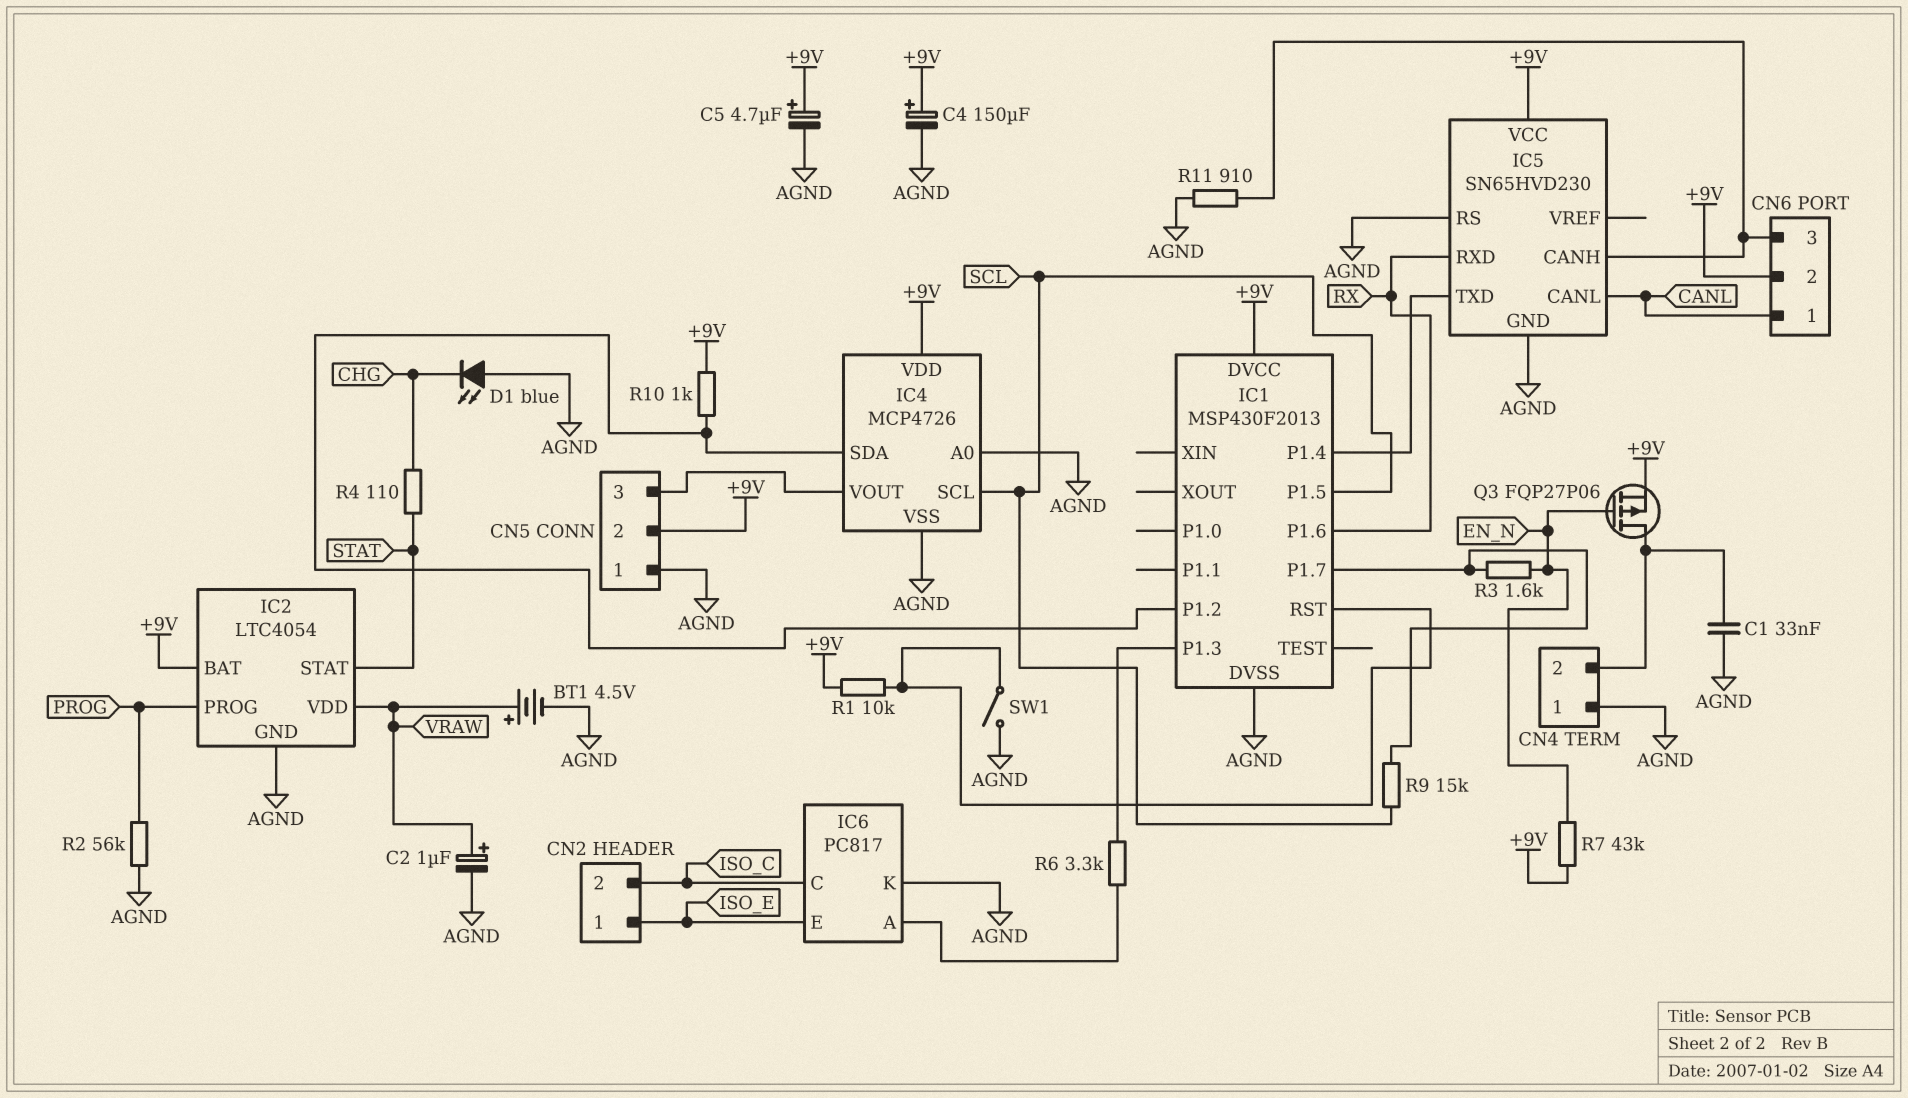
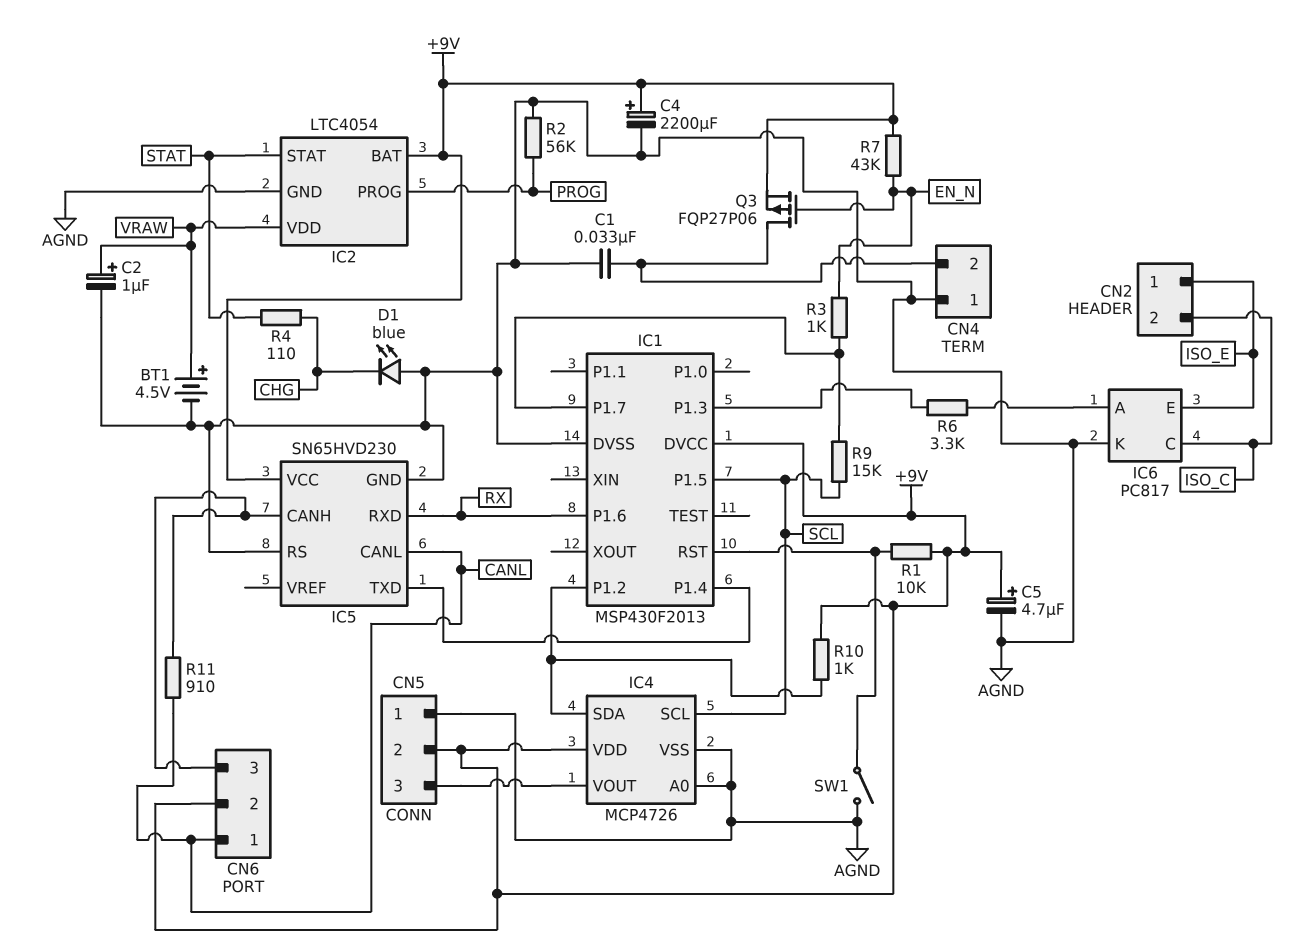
C4: 150uF (plus +9V, minus AGND) -> 2200uF (plus +9V, minus AGND)
R3: 1.6k (EN_N, IC1/P1.7) -> 1k (EN_N, IC1/P1.7)
R11: 910 (AGND, CN6/3) -> 910 (CANL, CN6/3)

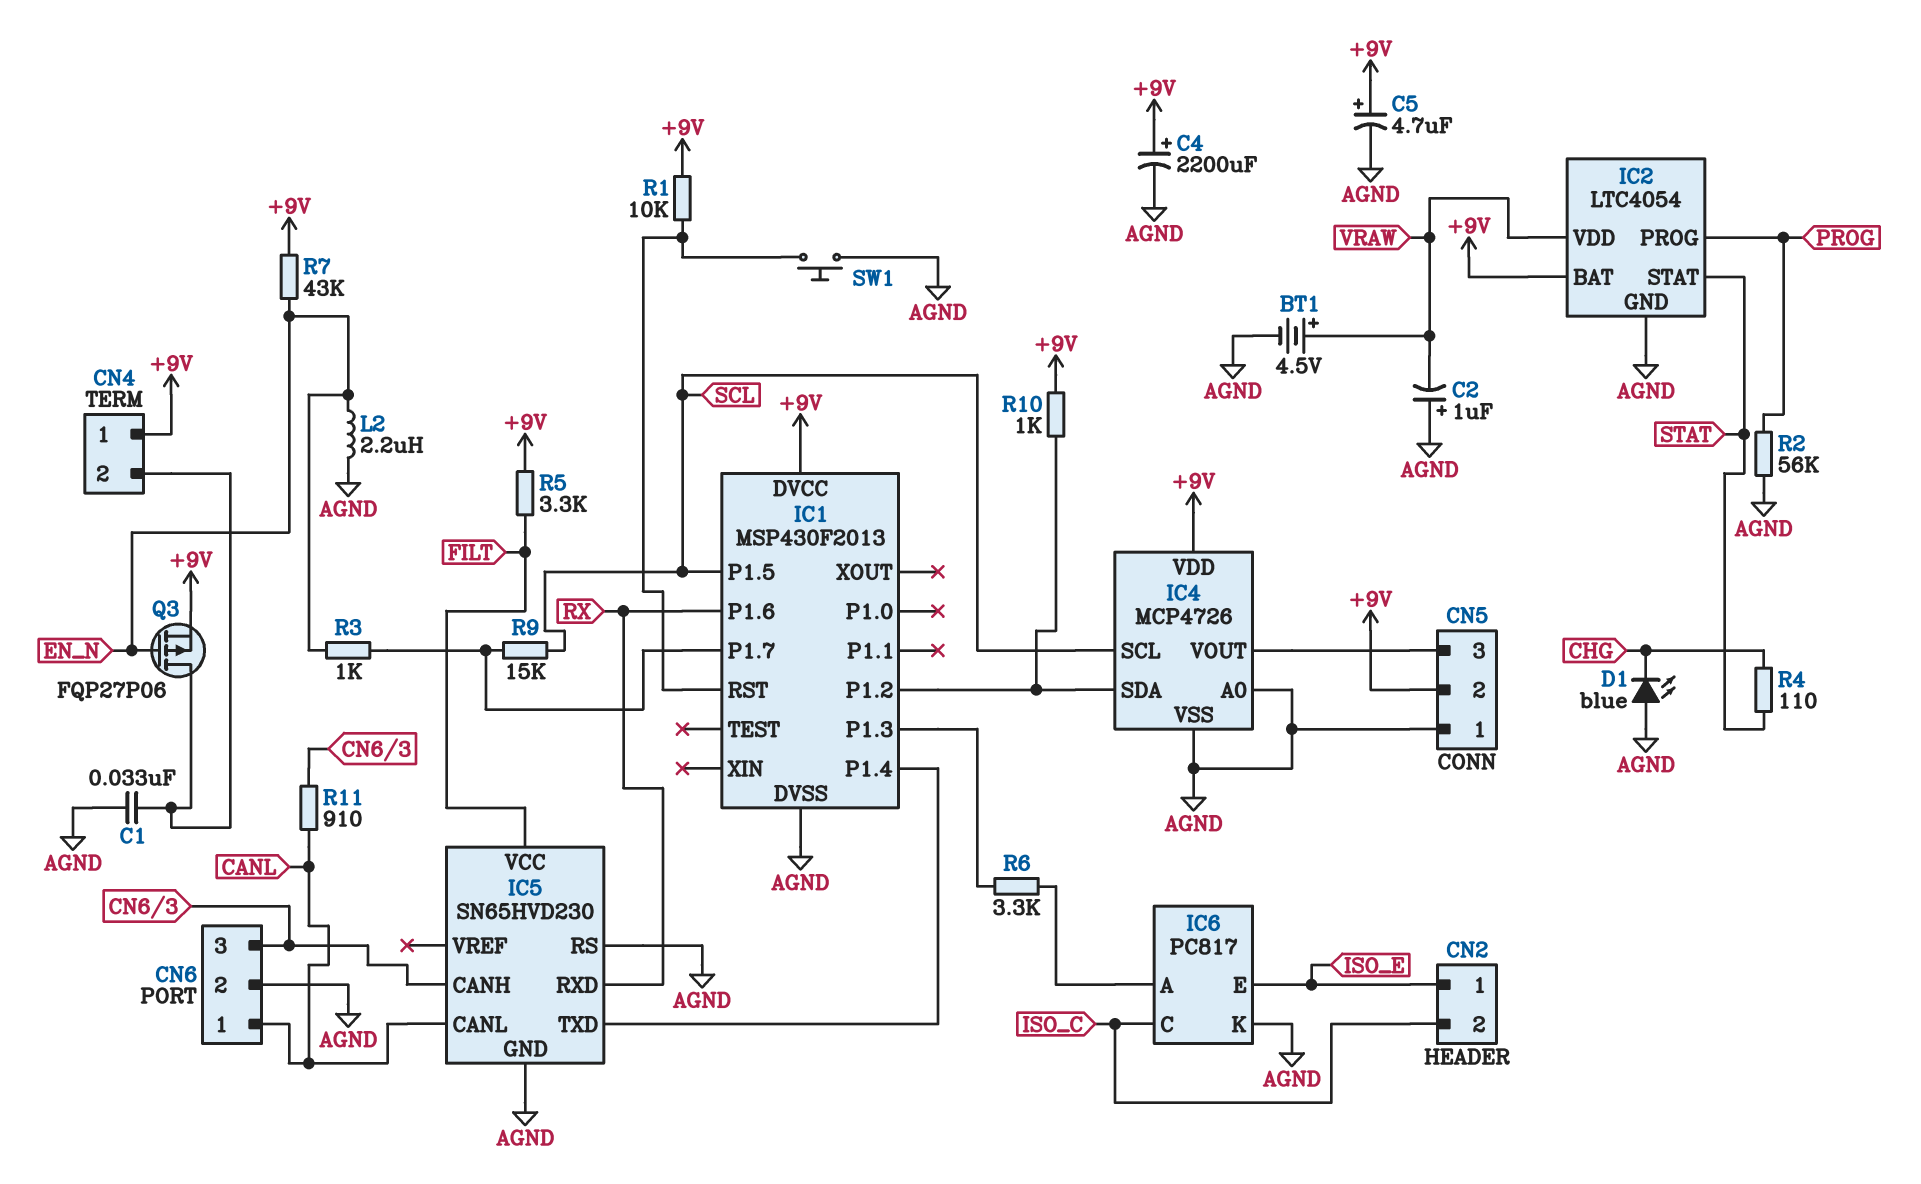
C2: 1uF (plus VRAW, minus AGND) -> 1uF (plus AGND, minus VRAW)
CN4 pin 1: AGND -> +9V
CN6 pin 2: +9V -> AGND
IC5 pin VCC: +9V -> FILT
L2: none -> 2.2uH (AGND, EN_N)
R5: none -> 3.3k (+9V, FILT)
SW1: switch (AGND, IC1/RST) -> button (AGND, IC1/RST)

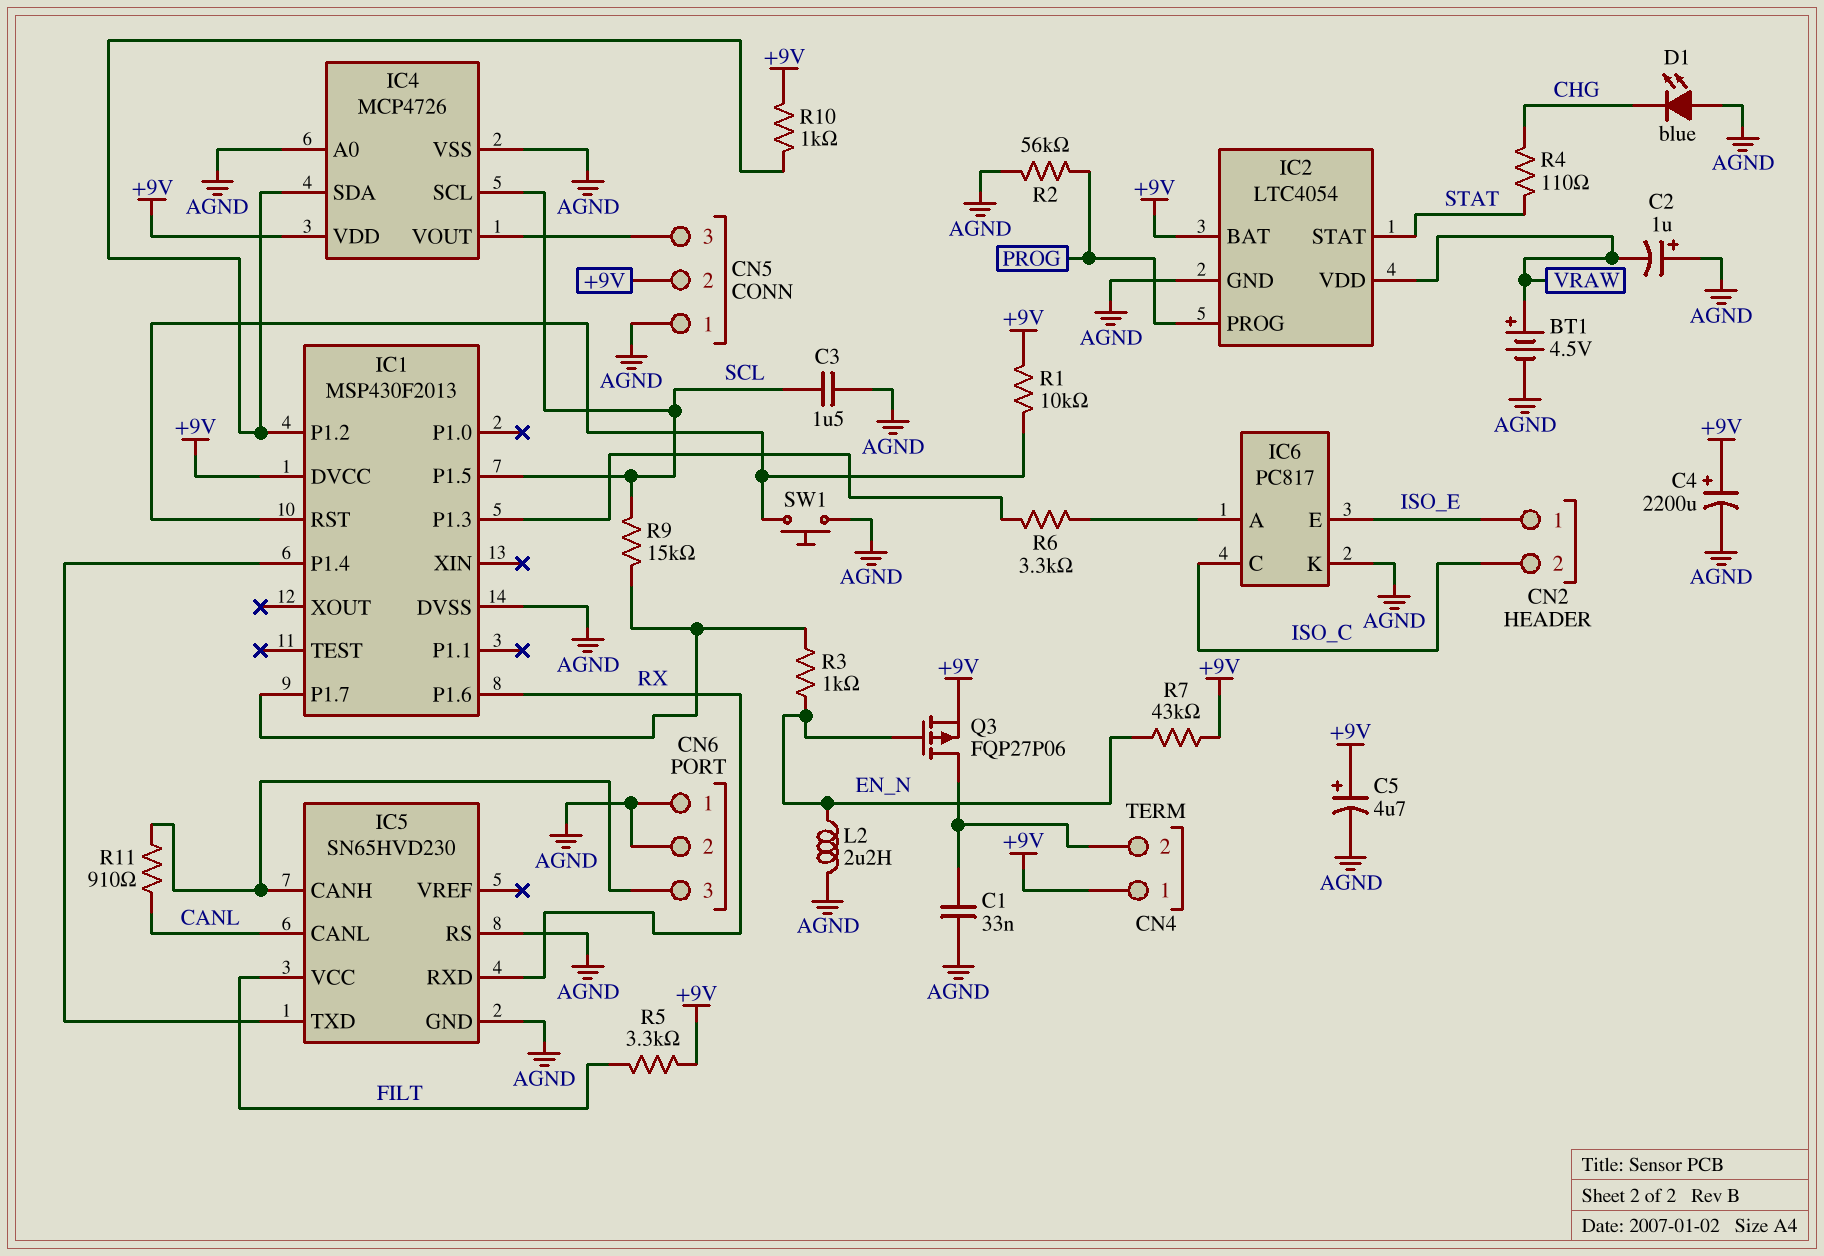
C3: none -> 1.5uF (AGND, SCL)
CN6 pin 1: CANL -> AGND

